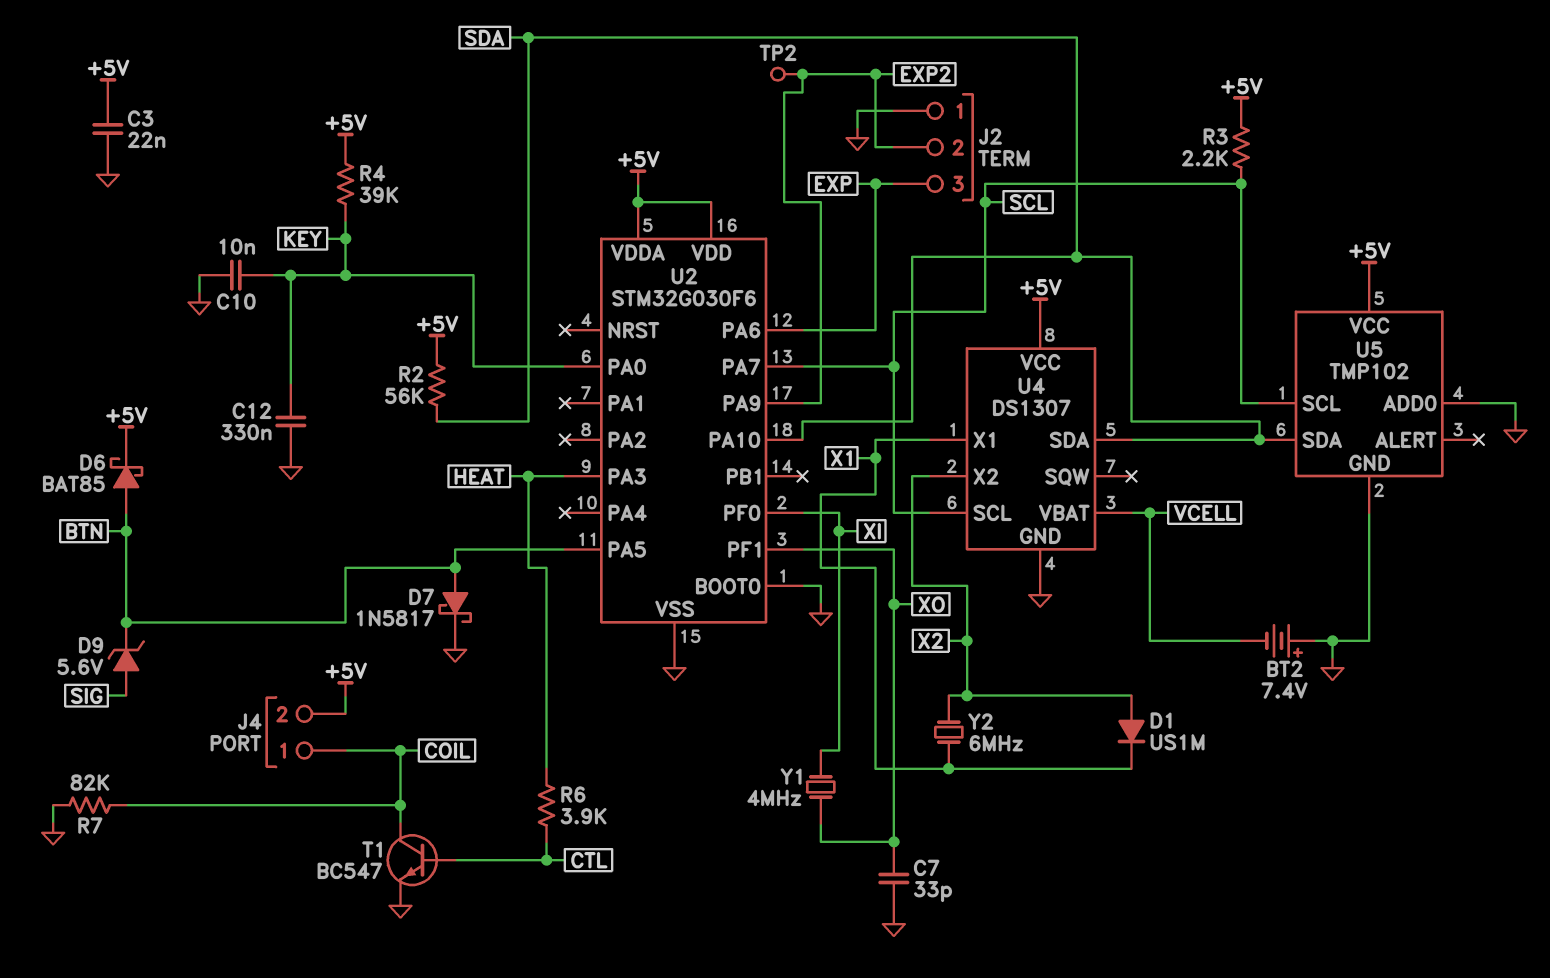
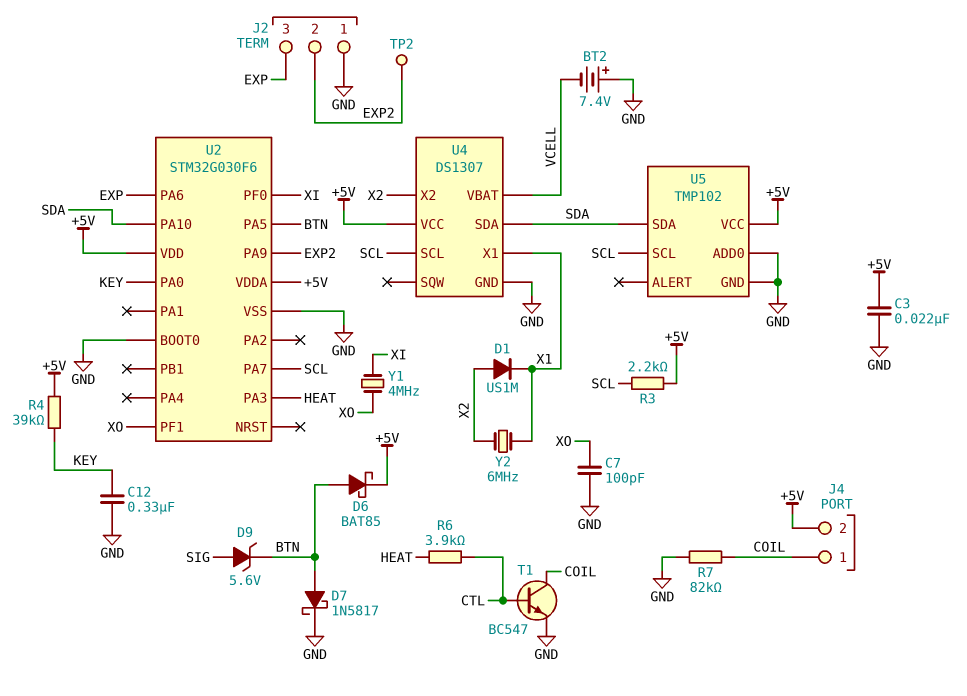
C7: 33pF (GND, XO) -> 100pF (GND, XO)
C10: 10nF (GND, KEY) -> none
R2: 56k (+5V, SDA) -> none

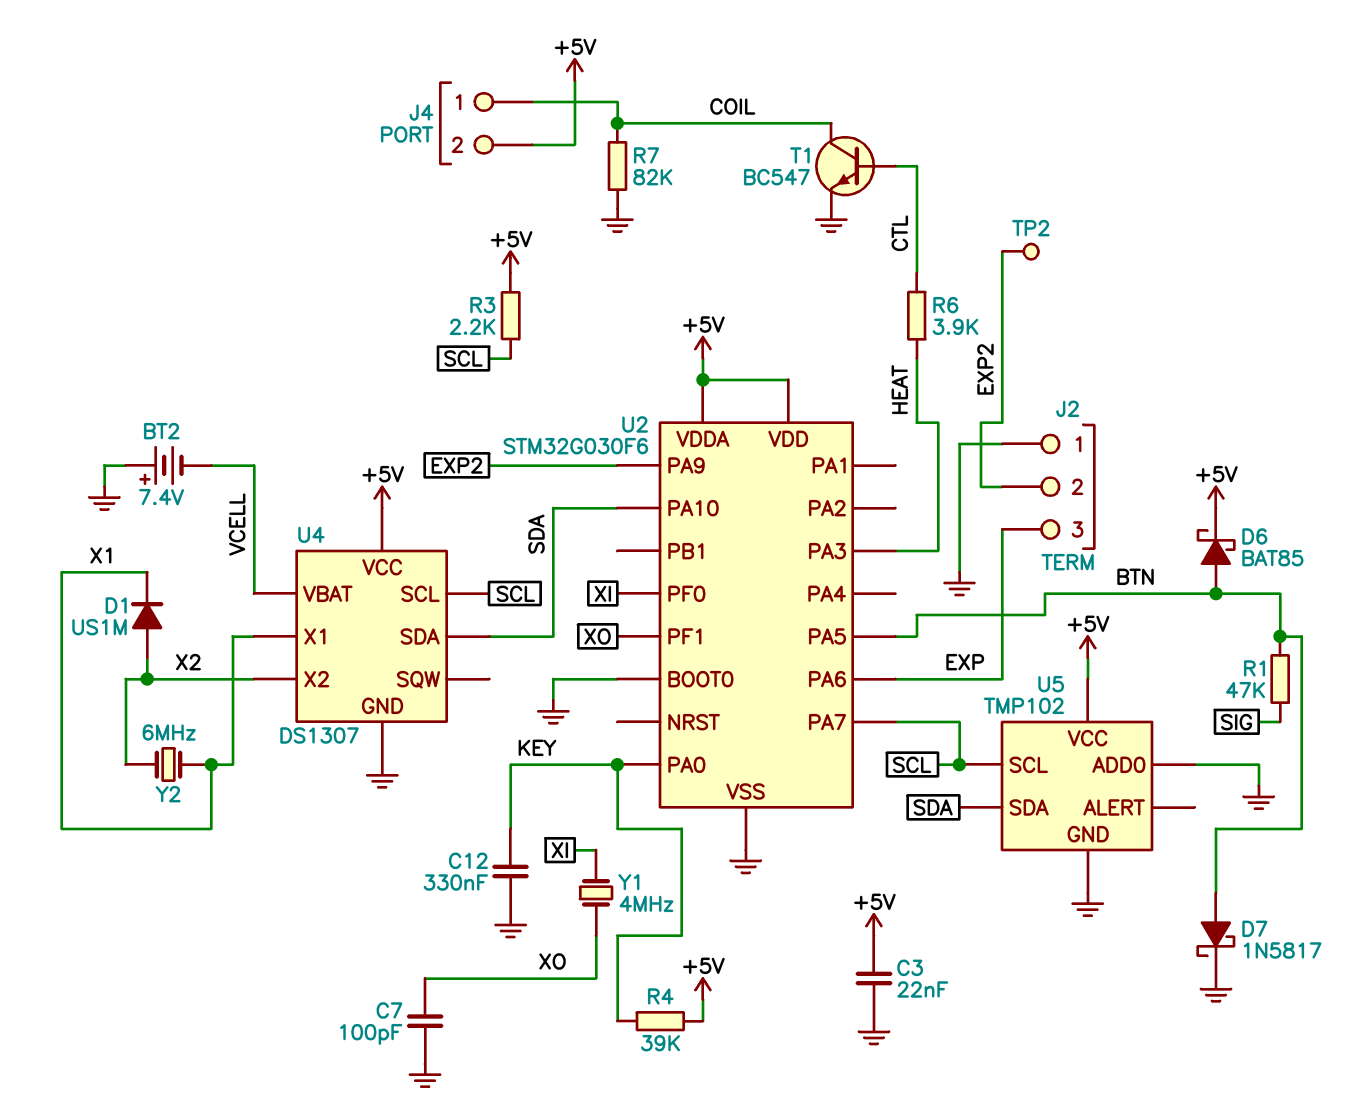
D9: zener 5.6V (A SIG, K BTN) -> none
R1: none -> 47k (BTN, SIG)

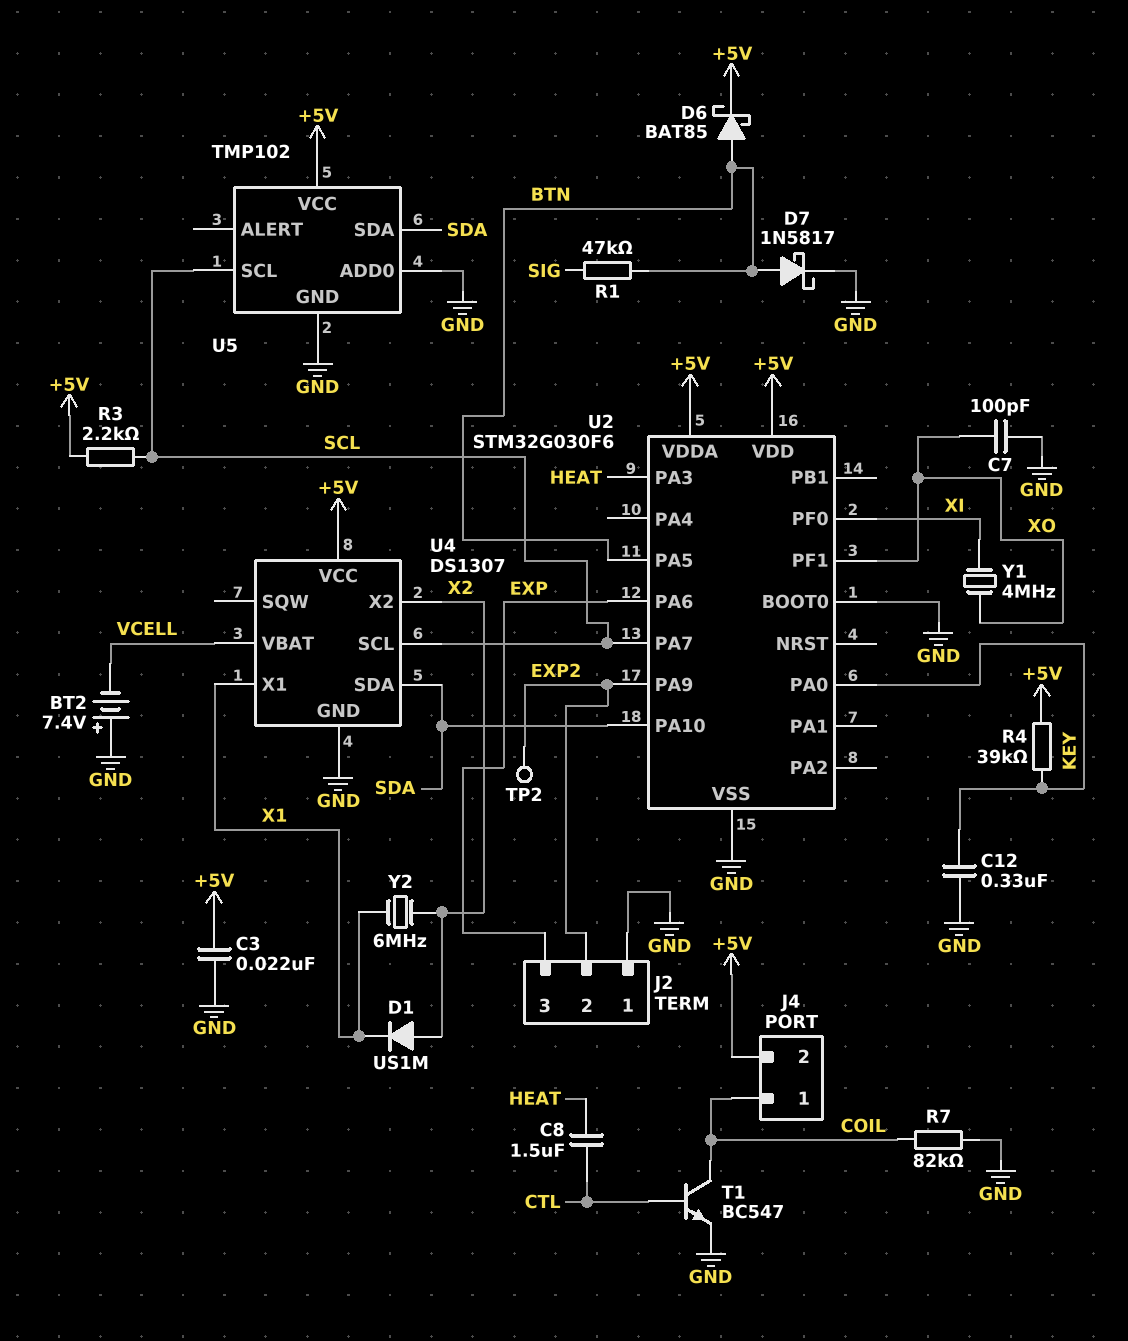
C8: none -> 1.5uF (CTL, HEAT)
R6: 3.9k (CTL, HEAT) -> none

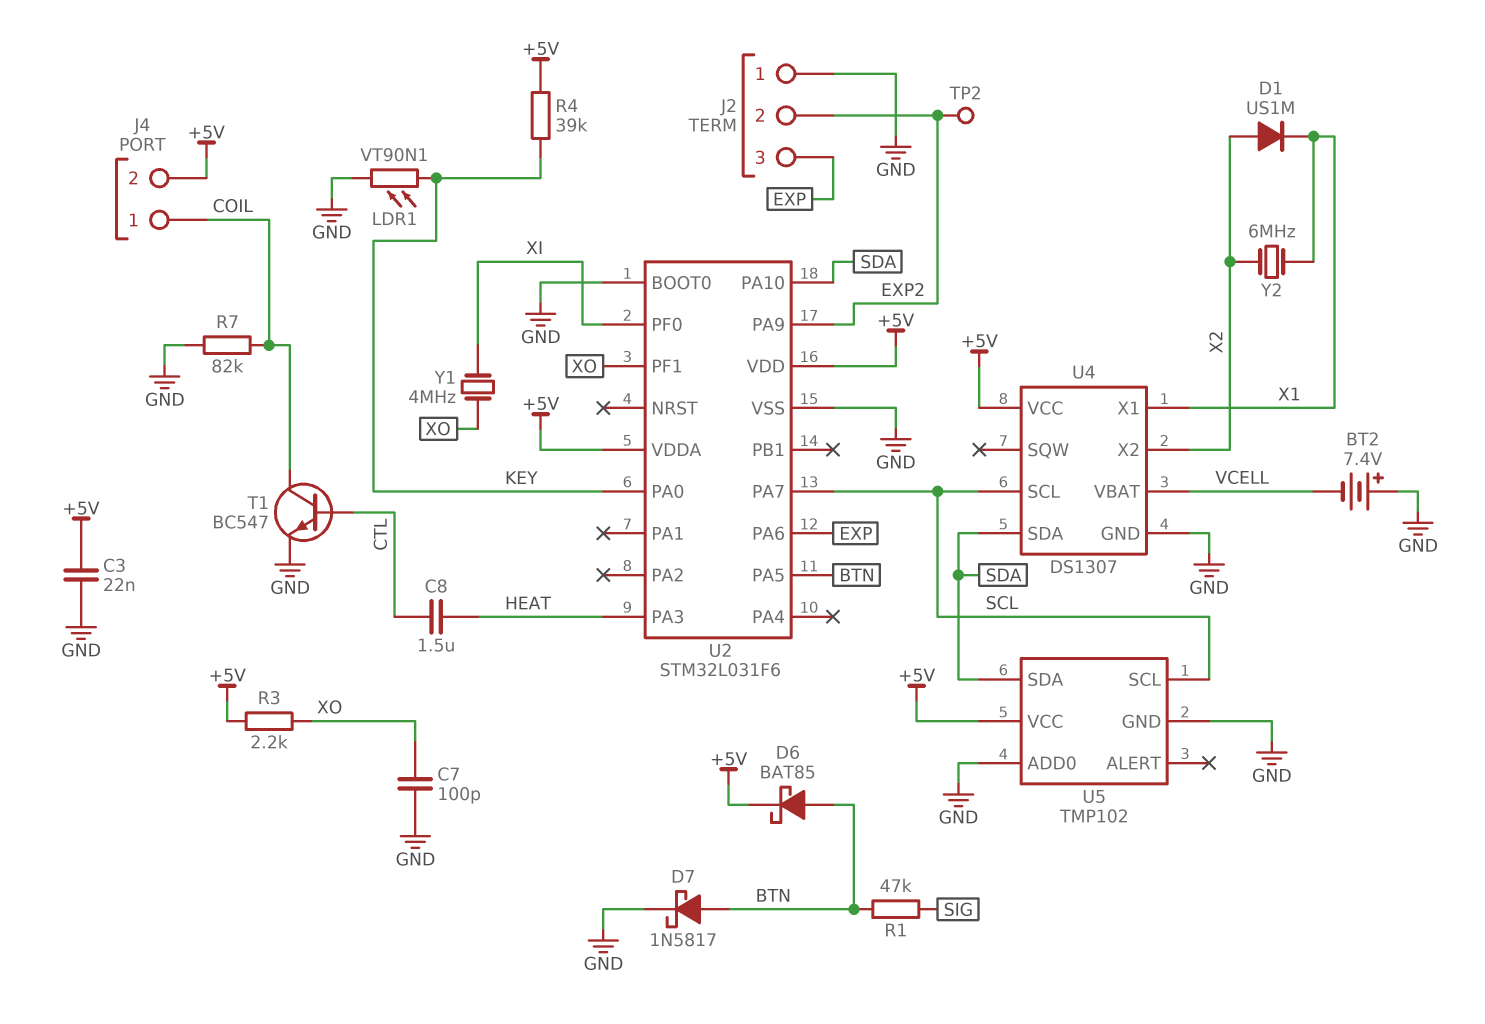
C12: 330nF (GND, KEY) -> none
LDR1: none -> VT90N1 (GND, KEY)
R3: 2.2k (+5V, SCL) -> 2.2k (+5V, XO)
U2: STM32G030F6 -> STM32L031F6

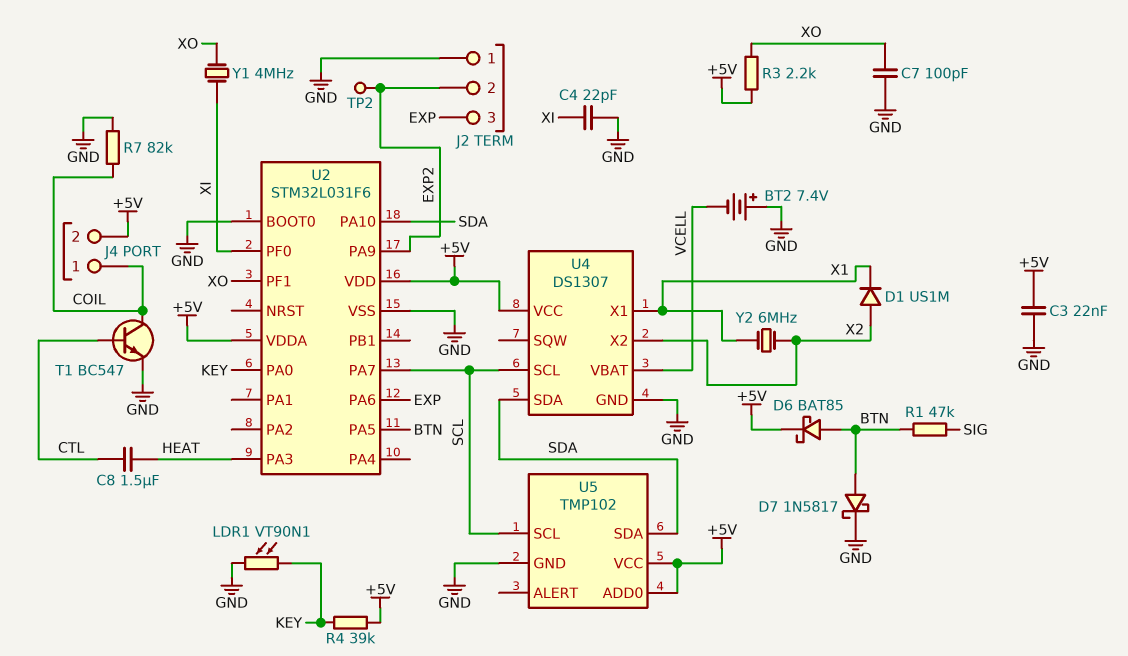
C4: none -> 22pF (GND, XI)
U5 pin ADD0: GND -> +5V

